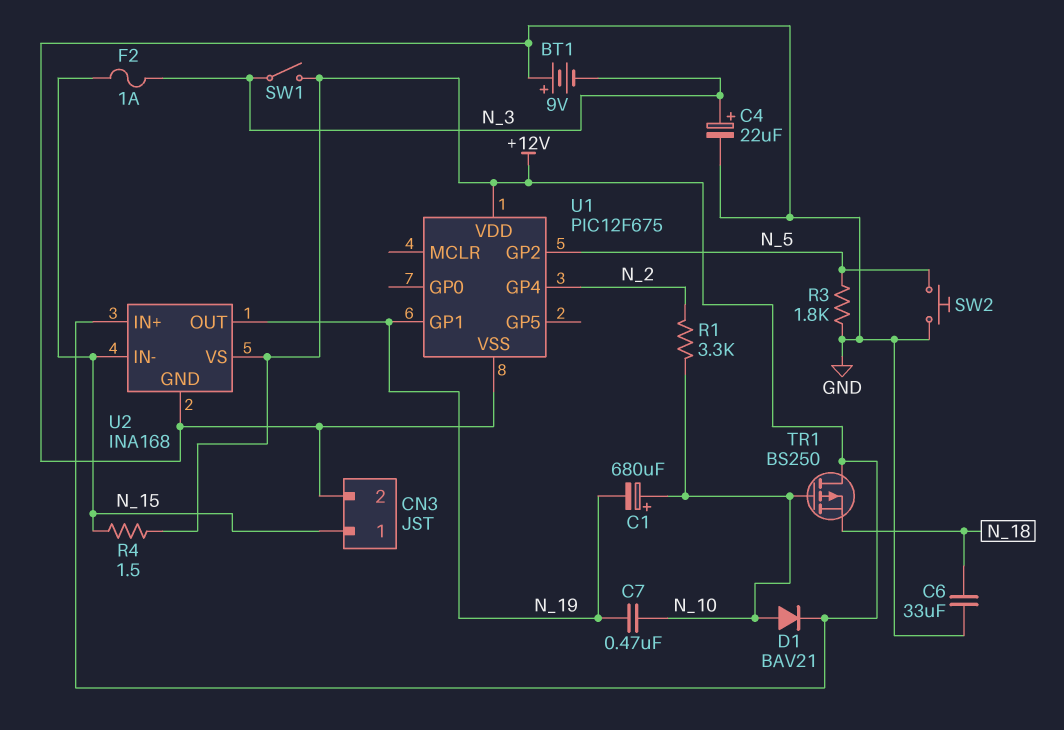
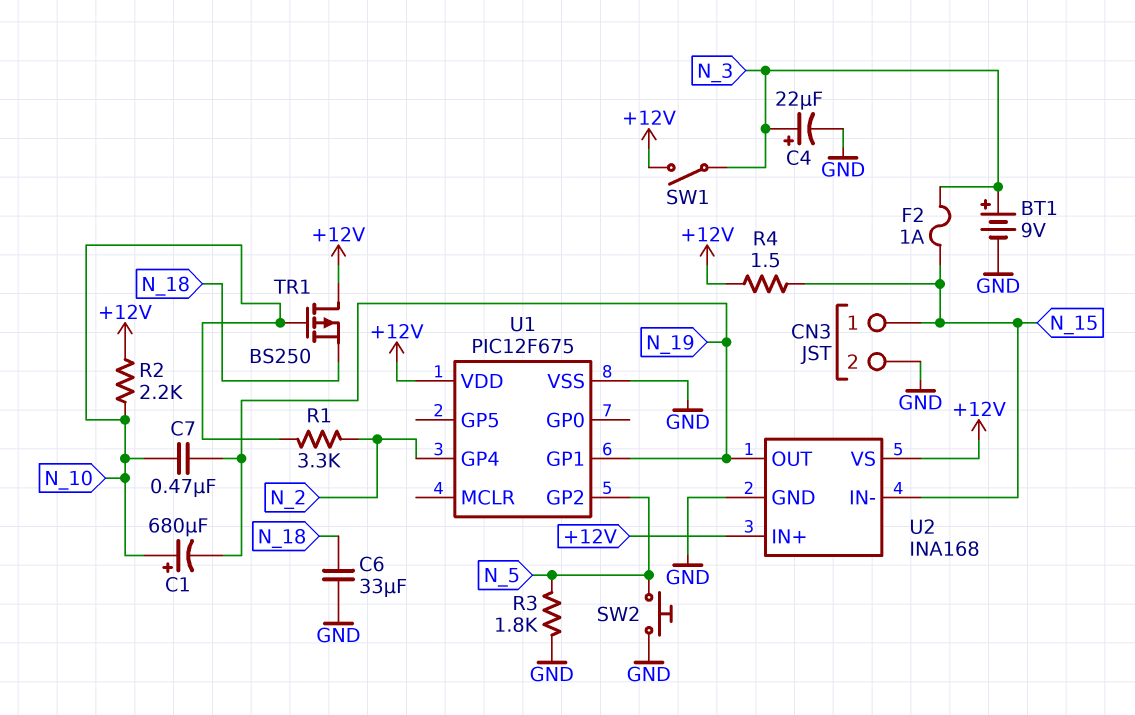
BT1: 9V (plus GND, minus N_3) -> 9V (plus N_3, minus GND)
D1: diode BAV21 (A N_10, K +12V) -> none
R2: none -> 2.2k (+12V, N_10)

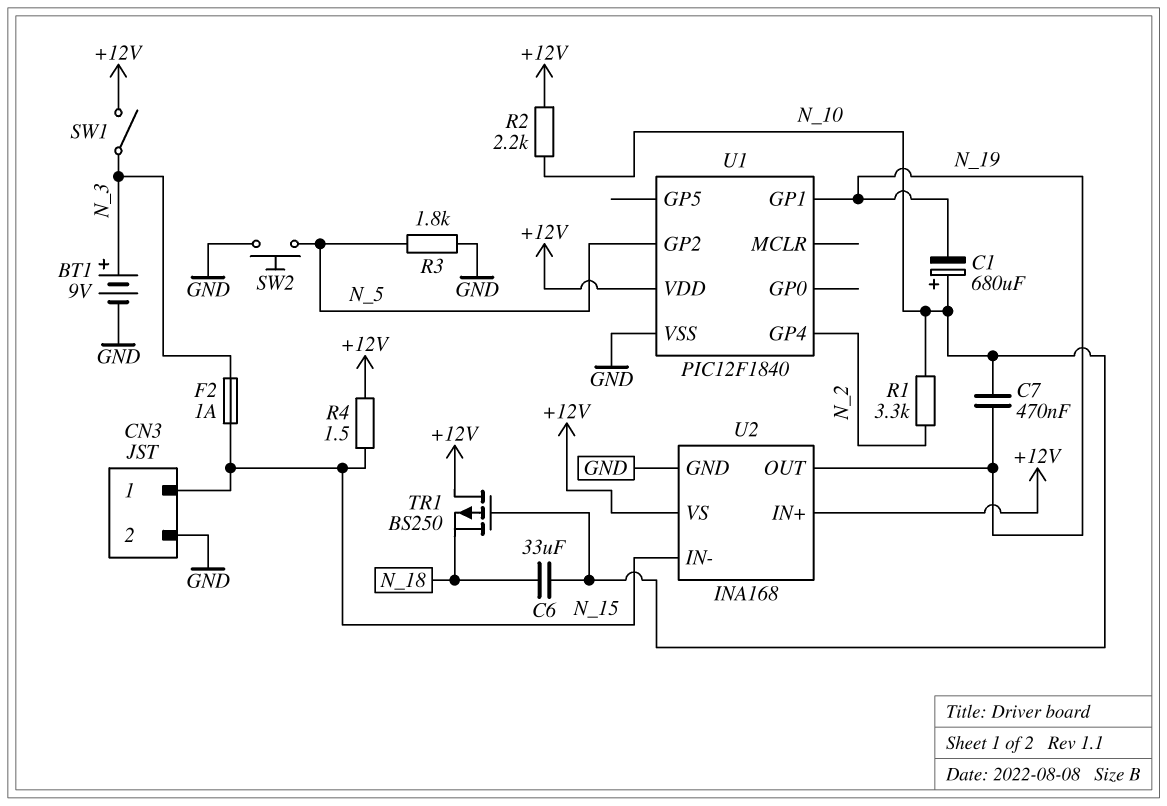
C4: 22uF (plus N_3, minus GND) -> none
C6: 33uF (GND, N_18) -> 33uF (N_10, N_18)
U1: PIC12F675 -> PIC12F1840

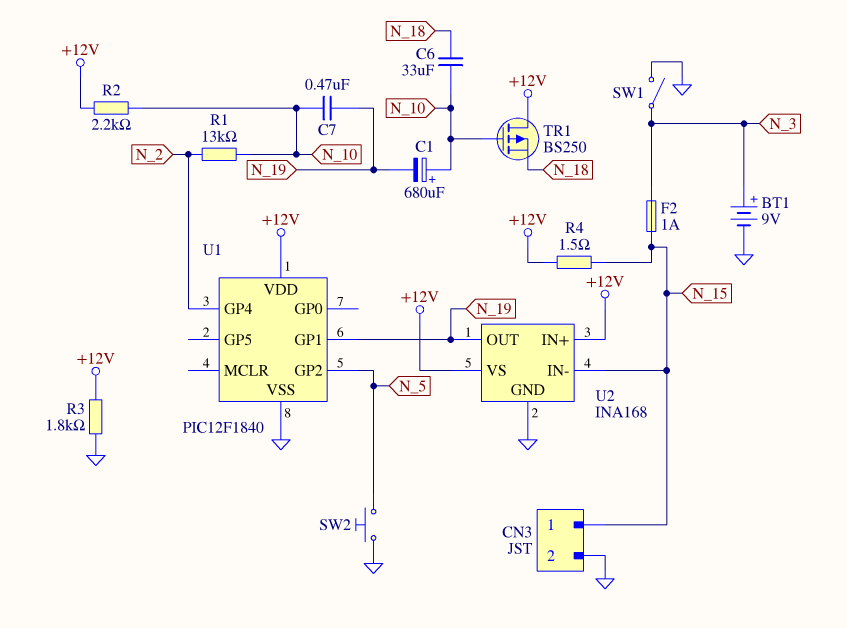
R1: 3.3k (N_2, N_10) -> 13k (N_2, N_10)
R3: 1.8k (GND, N_5) -> 1.8k (+12V, GND)
SW1: switch (+12V, N_3) -> switch (GND, N_3)

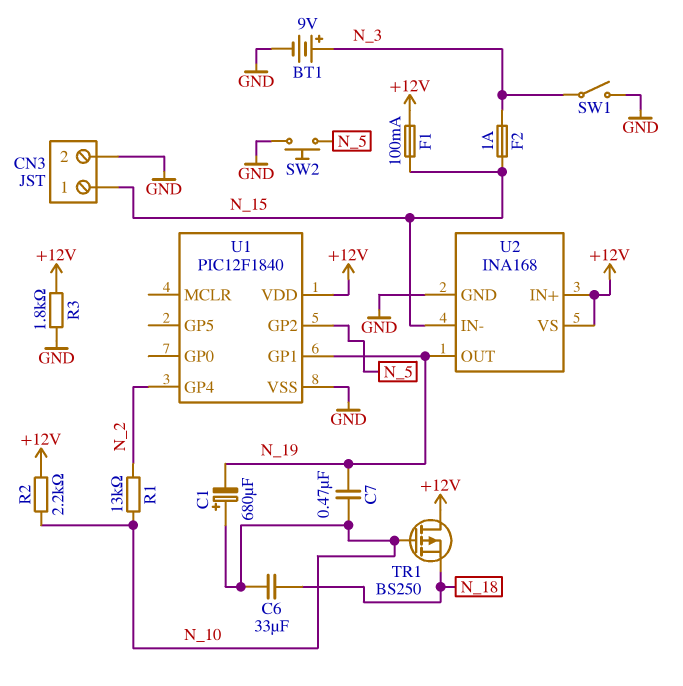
F1: none -> 100mA (+12V, N_15)
R4: 1.5 (+12V, N_15) -> none

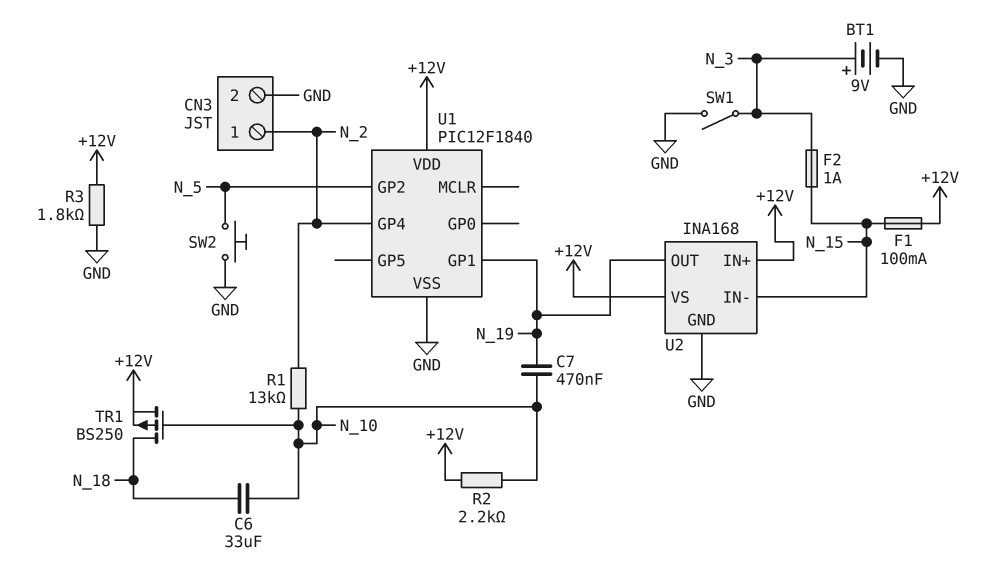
C1: 680uF (plus N_10, minus N_19) -> none
CN3 pin 1: N_15 -> N_2
TR1: PMOS BS250 (G N_10, D +12V, S N_18) -> PMOS BS250 (G N_10, D N_18, S +12V)

